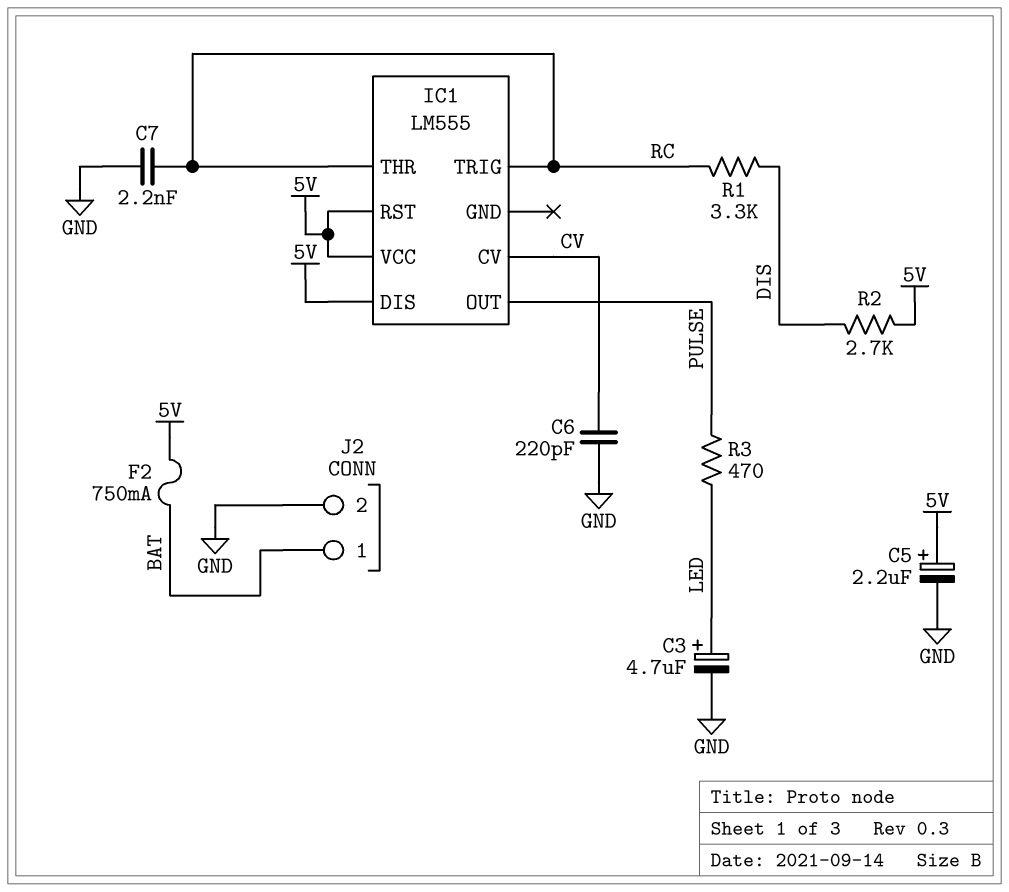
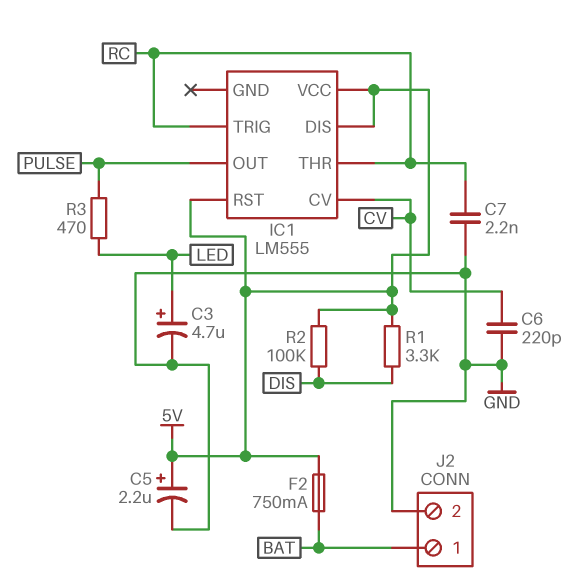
R1: 3.3k (DIS, RC) -> 3.3k (5V, DIS)
R2: 2.7k (5V, DIS) -> 100k (5V, DIS)

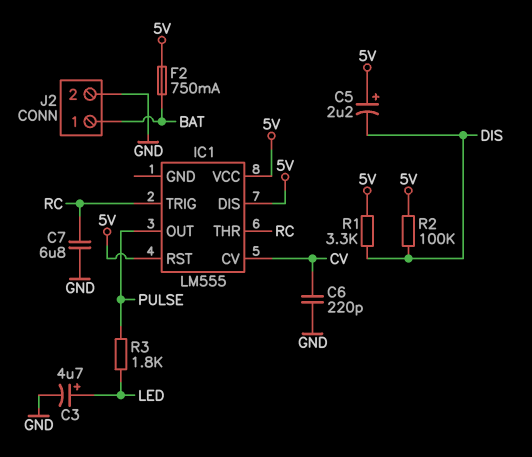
C5: 2.2uF (plus 5V, minus GND) -> 2.2uF (plus 5V, minus DIS)
C7: 2.2nF (GND, RC) -> 6.8uF (GND, RC)
R3: 470 (LED, PULSE) -> 1.8k (LED, PULSE)

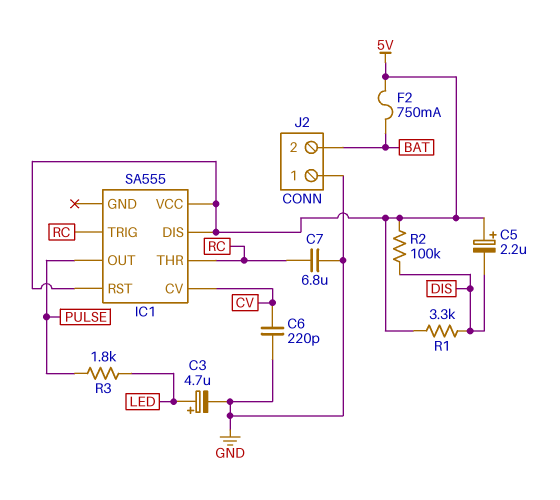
IC1: LM555 -> SA555
J2 pin 1: BAT -> GND
J2 pin 2: GND -> BAT

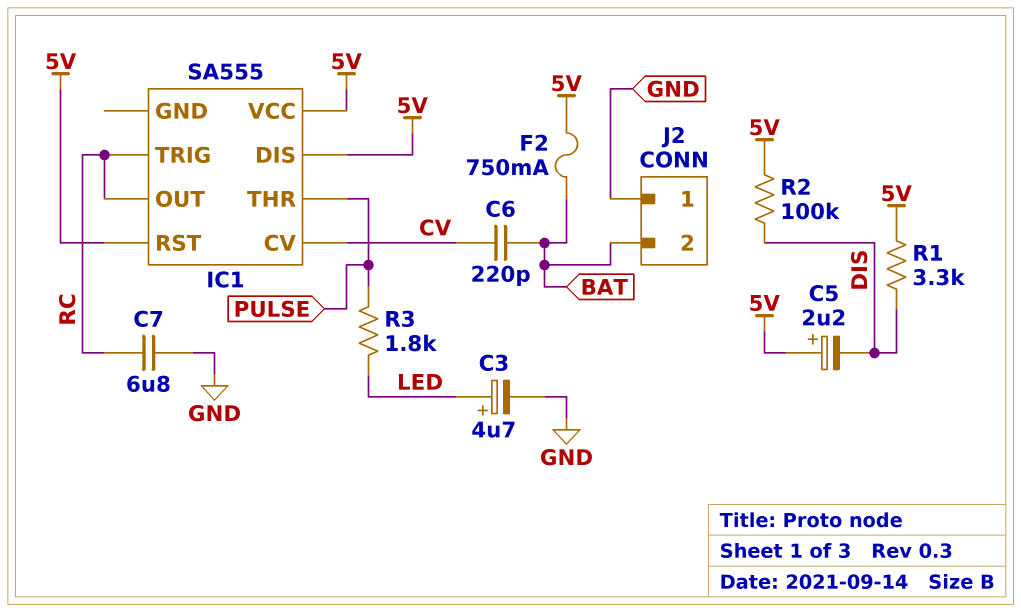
C6: 220pF (CV, GND) -> 220pF (BAT, CV)
IC1 pin OUT: PULSE -> RC
IC1 pin THR: RC -> PULSE

